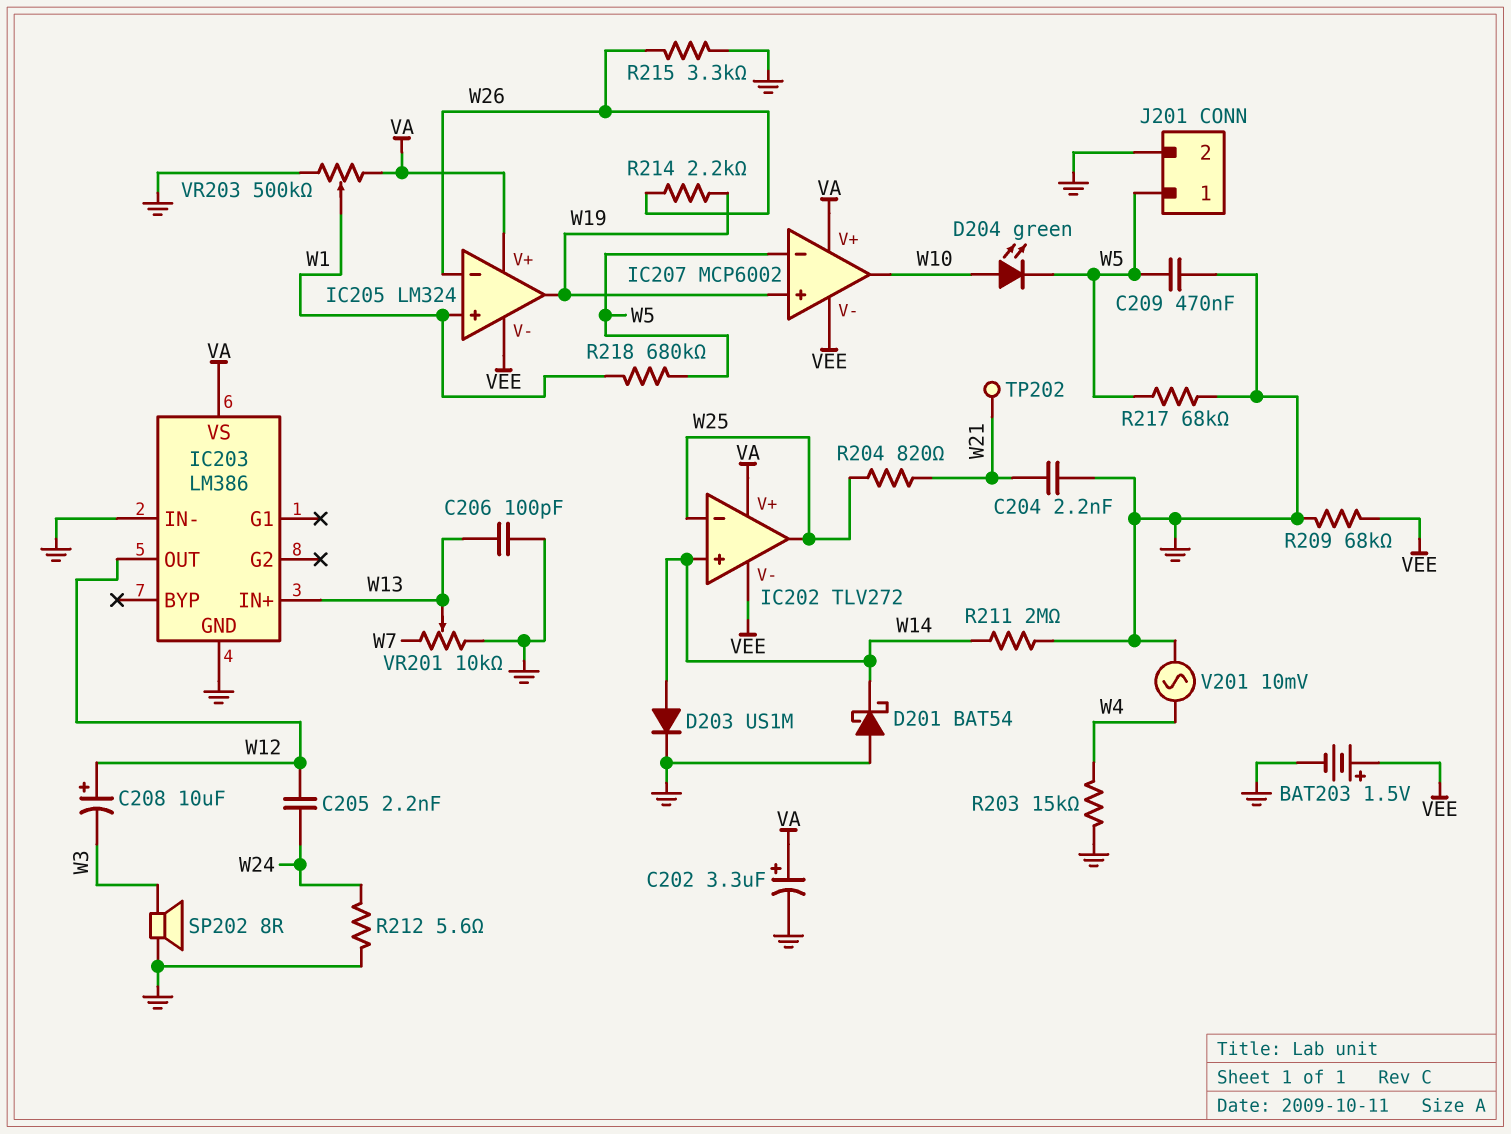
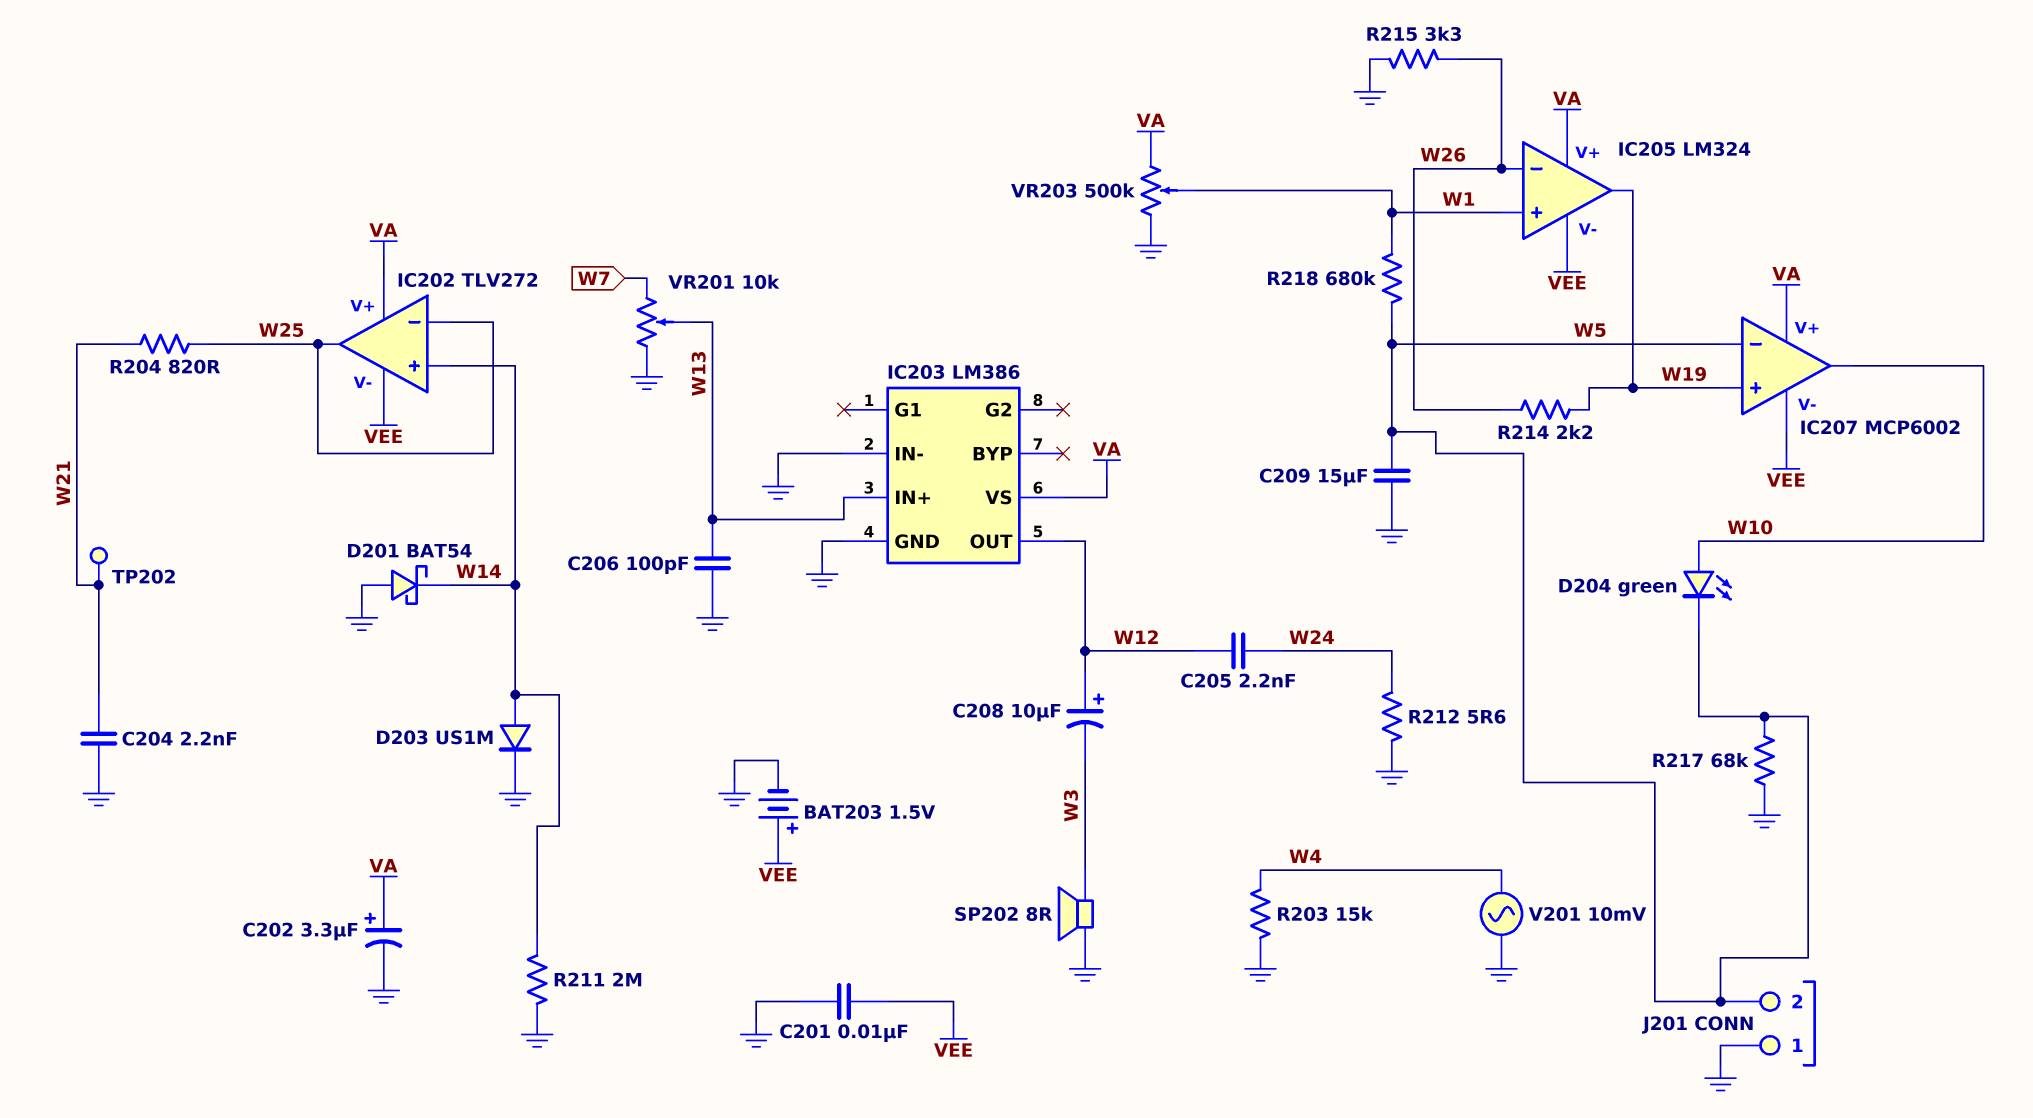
C201: none -> 10nF (GND, VEE)
C209: 470nF (GND, W5) -> 15uF (GND, W5)
J201 pin 1: W5 -> GND
J201 pin 2: GND -> W5
R209: 68k (GND, VEE) -> none

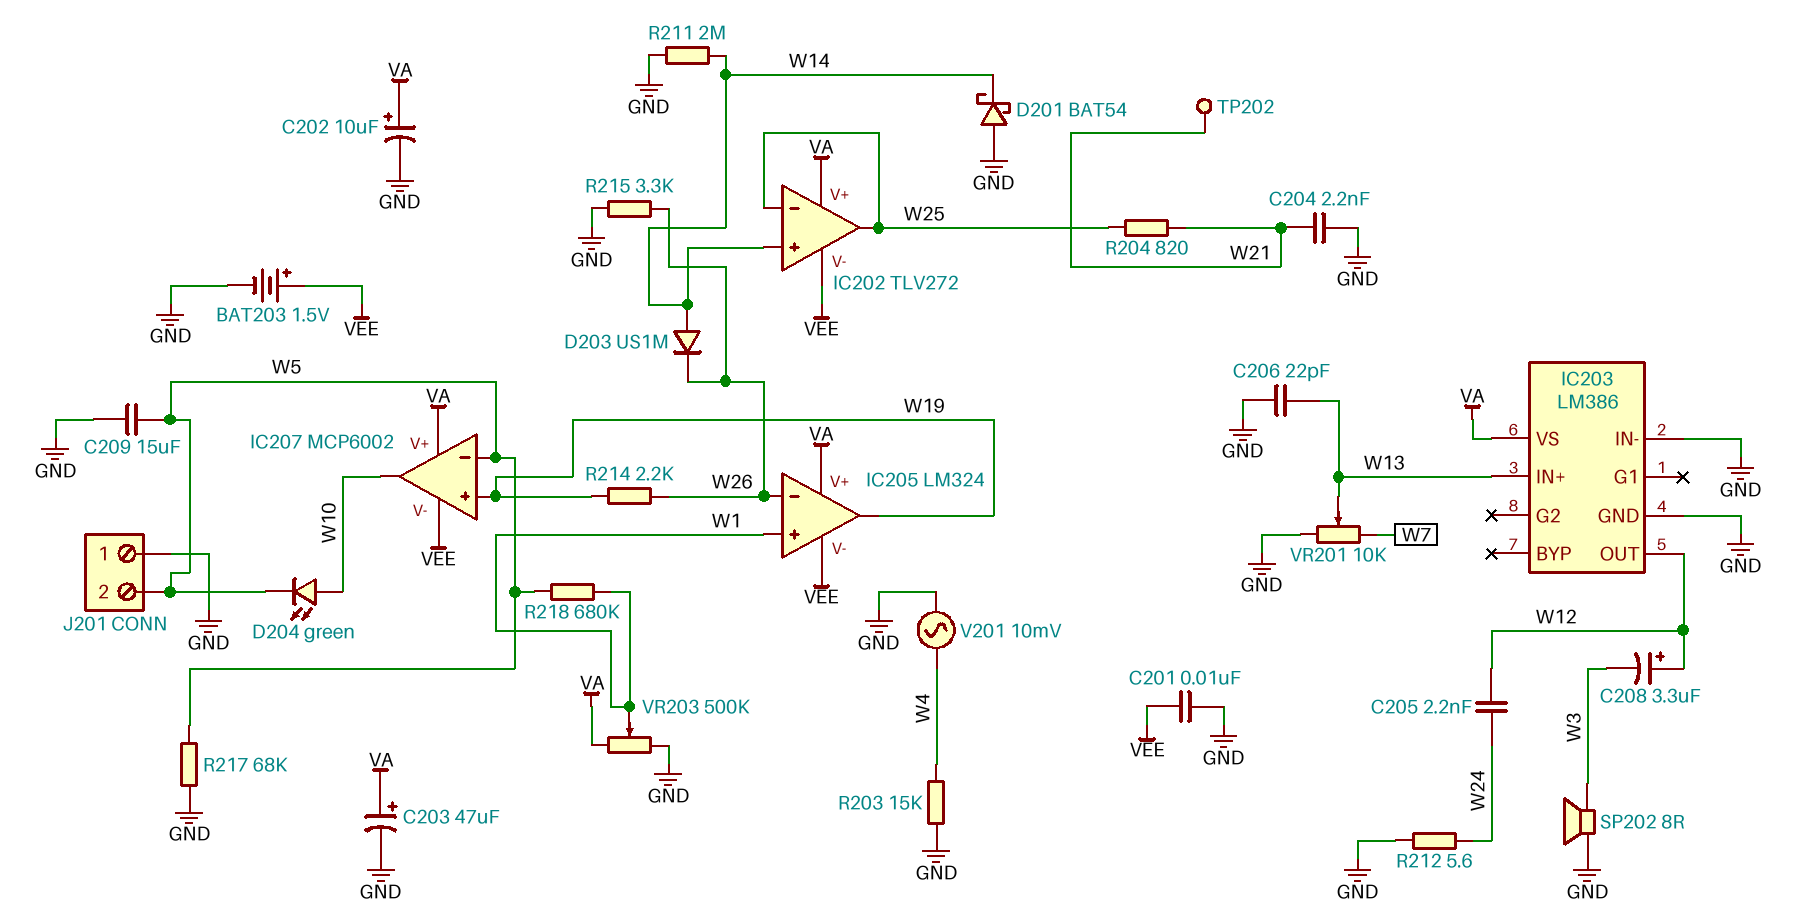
C202: 3.3uF (plus VA, minus GND) -> 10uF (plus VA, minus GND)
C203: none -> 47uF (plus VA, minus GND)
C206: 100pF (GND, W13) -> 22pF (GND, W13)
C208: 10uF (plus W12, minus W3) -> 3.3uF (plus W12, minus W3)
D203: diode US1M (A W14, K GND) -> diode US1M (A W14, K W26)

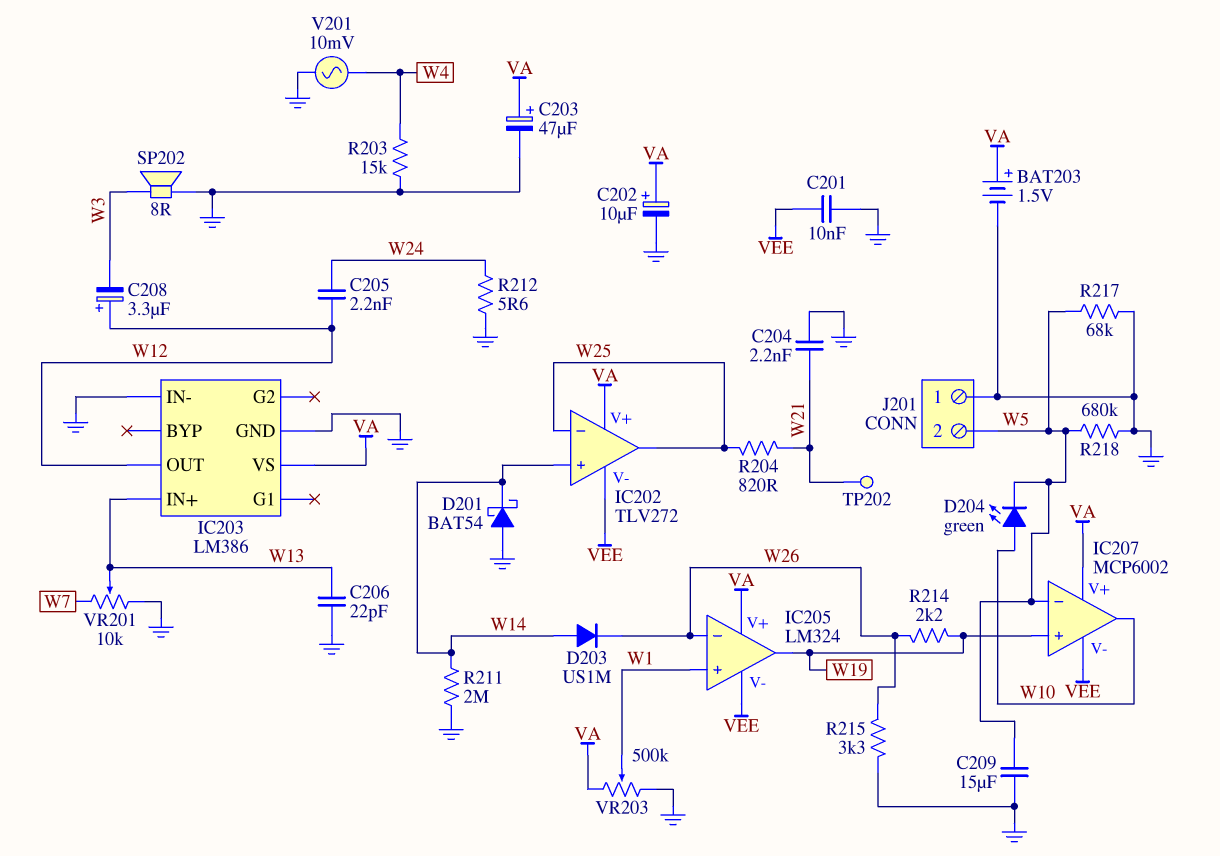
BAT203: 1.5V (plus VEE, minus GND) -> 1.5V (plus VA, minus GND)
R218: 680k (W1, W5) -> 680k (GND, W5)

